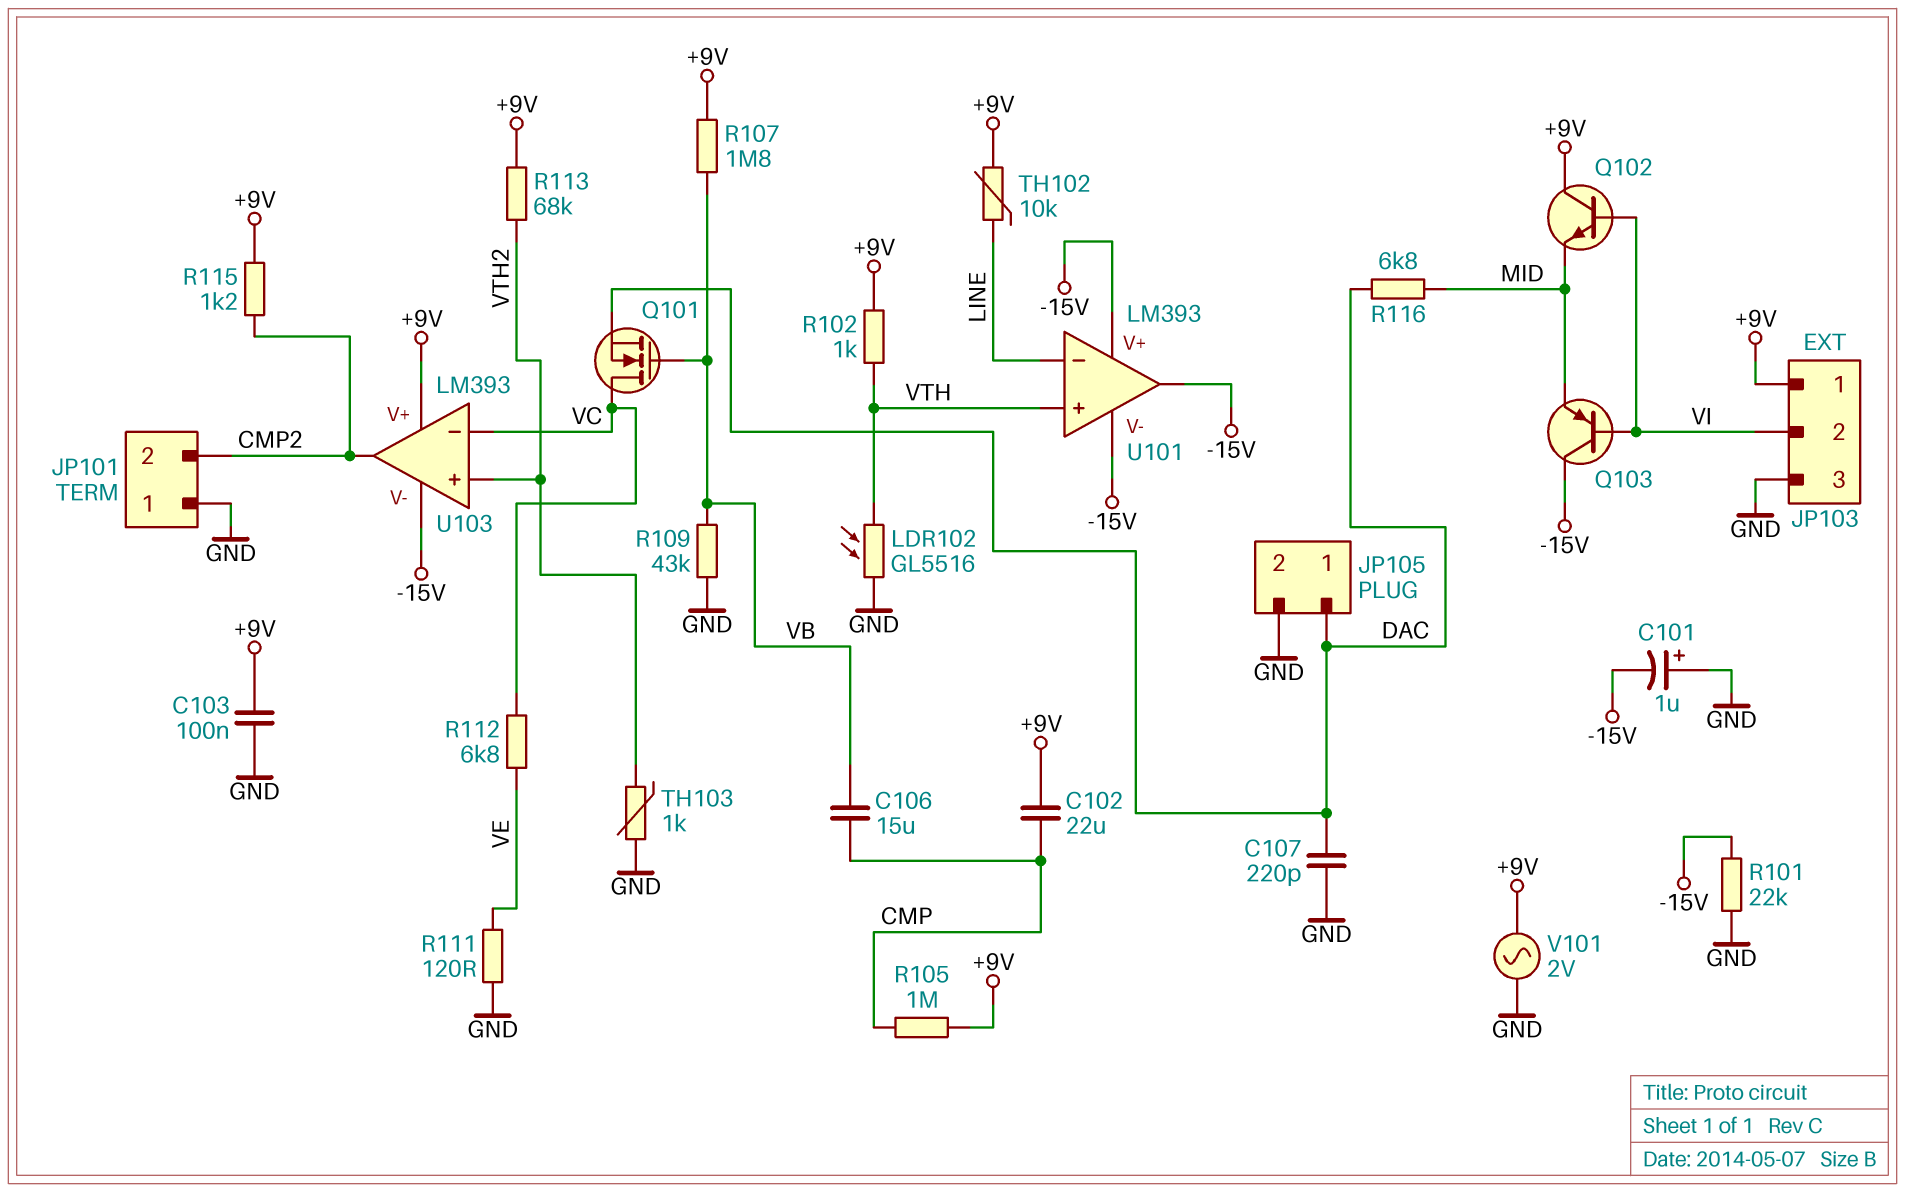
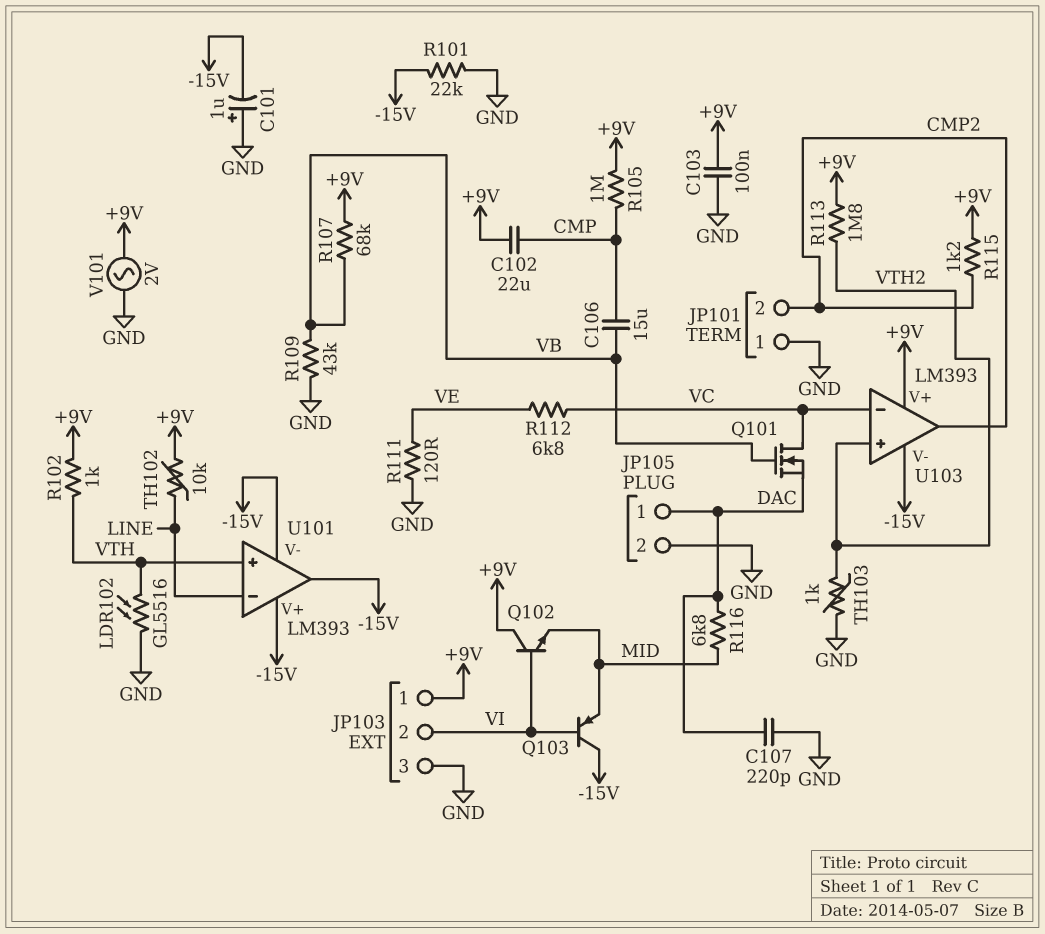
R107: 1.8M (+9V, VB) -> 68k (+9V, VB)
R113: 68k (+9V, VTH2) -> 1.8M (+9V, VTH2)

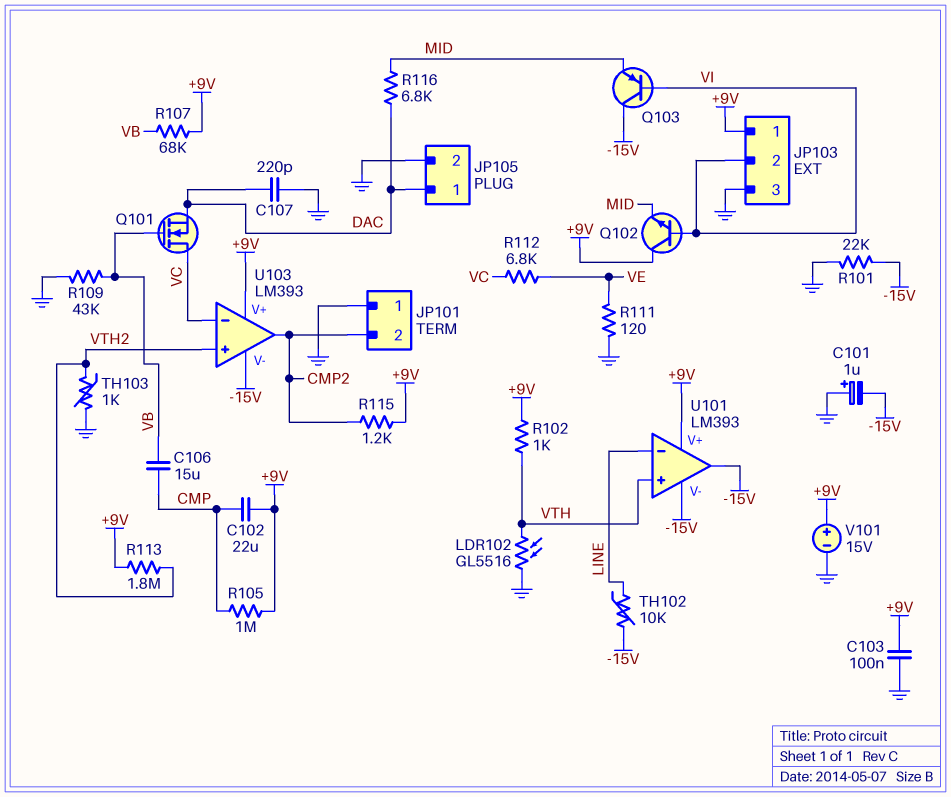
TH102: 10k (+9V, LINE) -> 10k (-15V, LINE)
U101 pin V+: -15V -> +9V
V101: AC 2V (+9V, GND) -> 15V (plus +9V, minus GND)

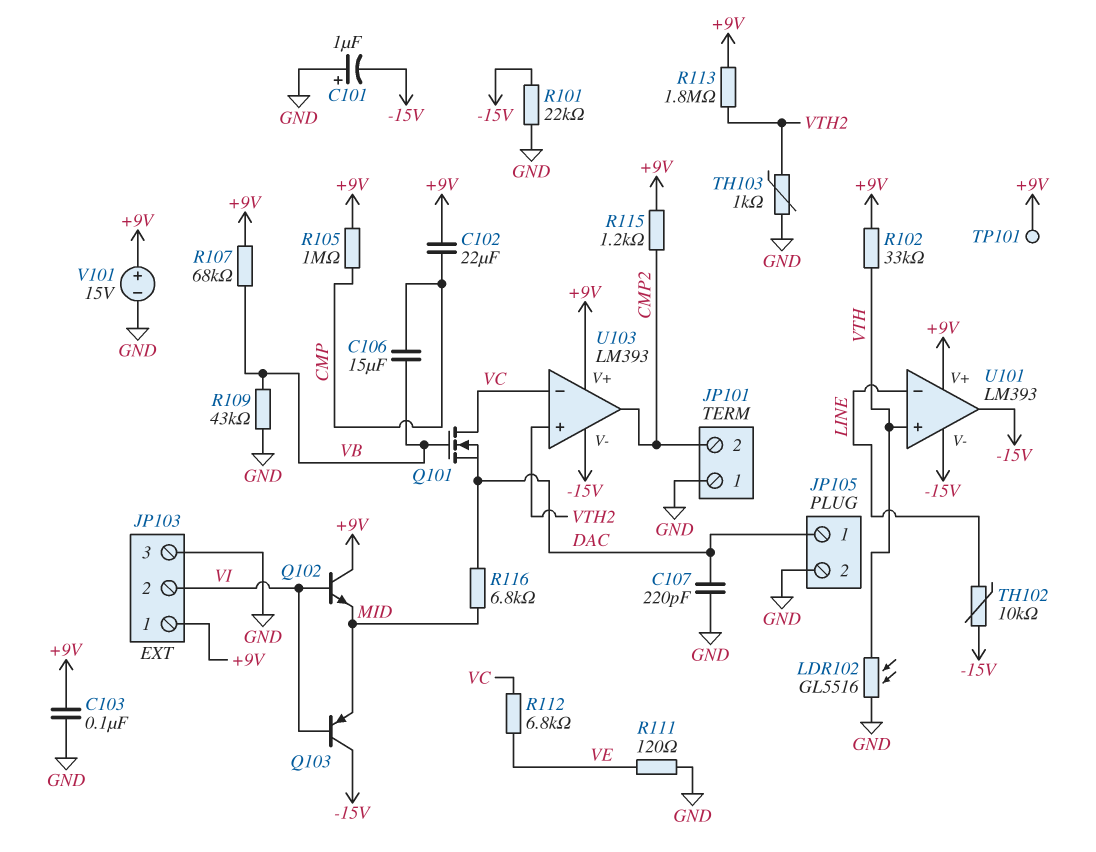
R102: 1k (+9V, VTH) -> 33k (+9V, VTH)
TP101: none -> test point (+9V)

